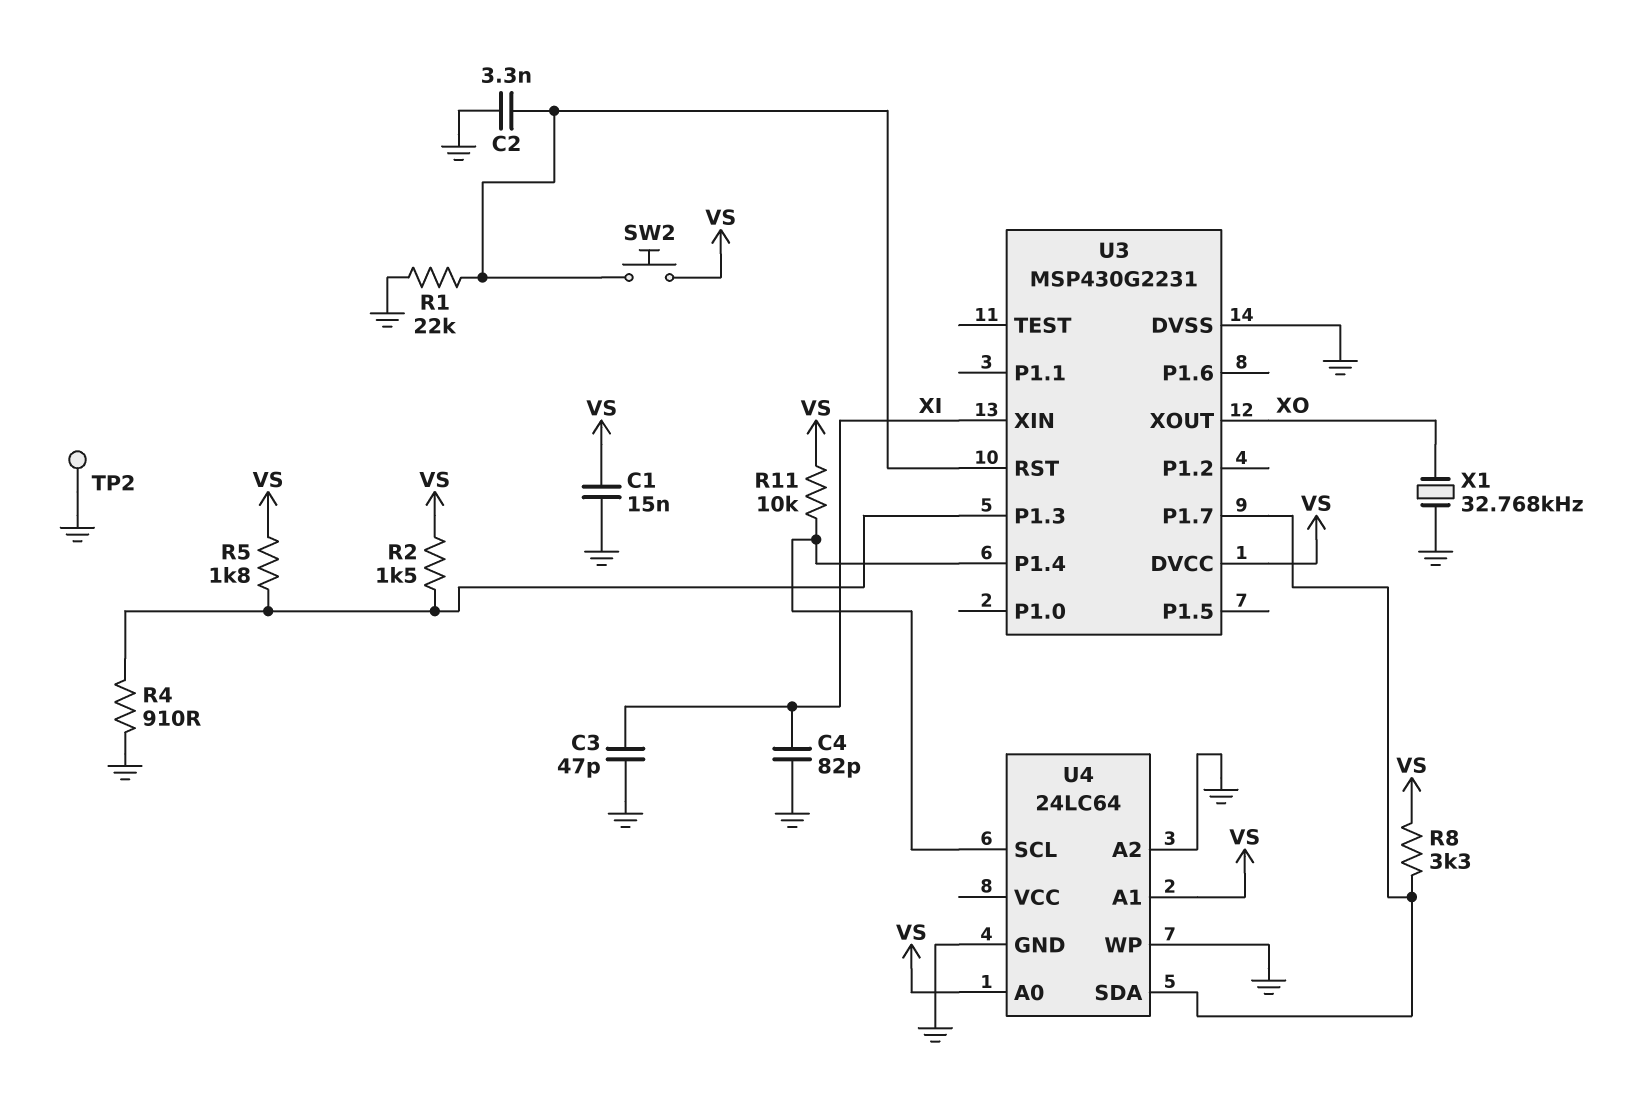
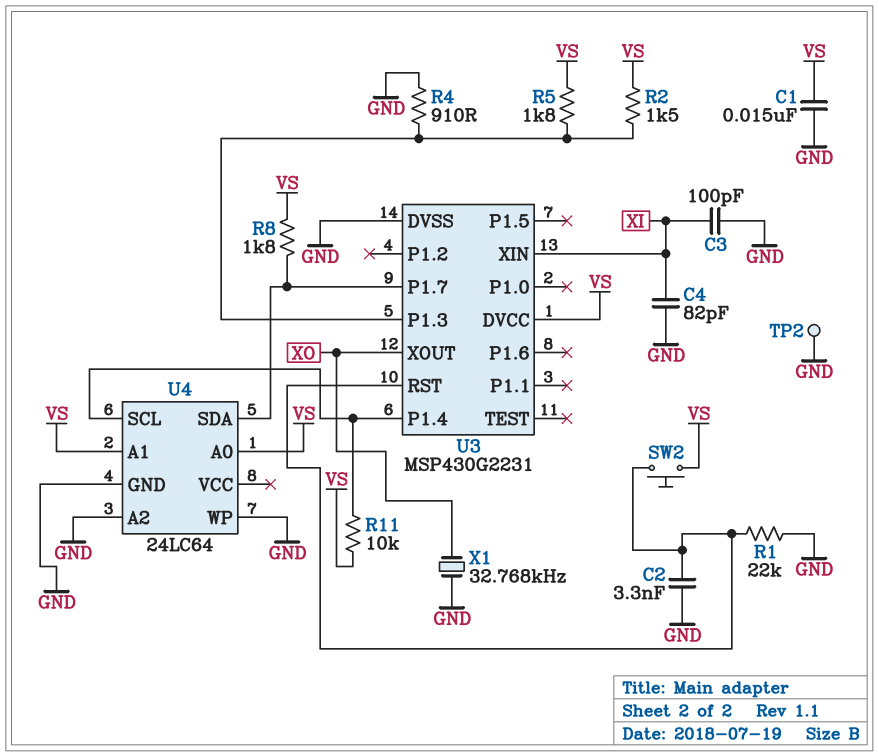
C3: 47pF (GND, XI) -> 100pF (GND, XI)
R8: 3.3k (U3/P1.7, VS) -> 1.8k (U3/P1.7, VS)

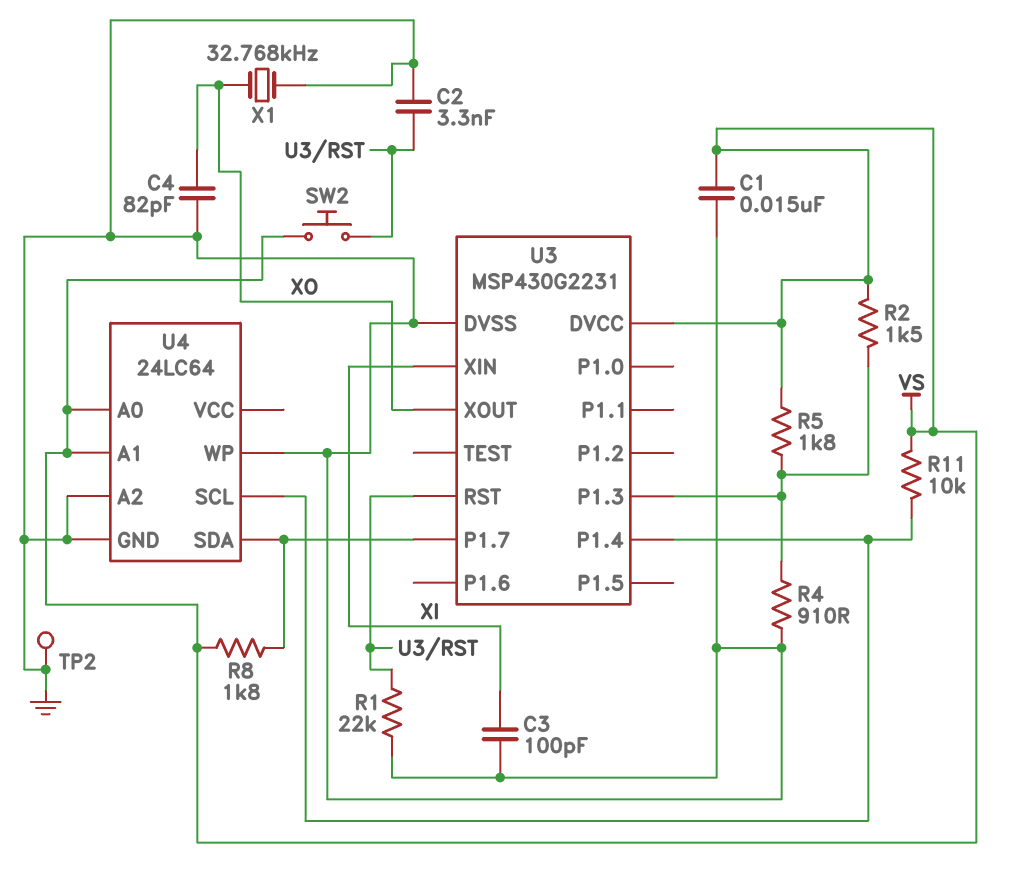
C4: 82pF (GND, XI) -> 82pF (GND, XO)

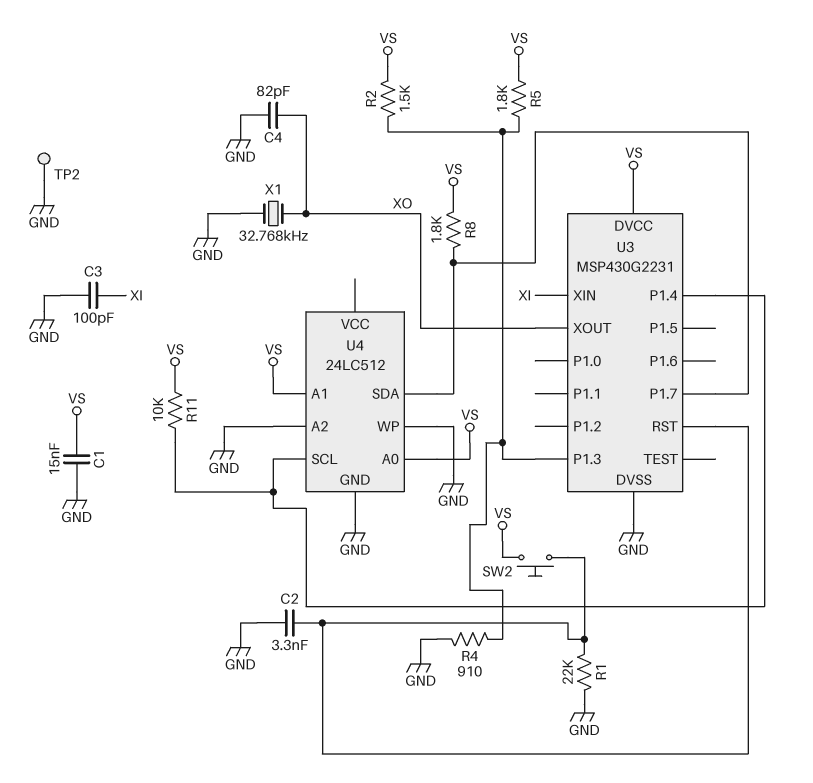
U4: 24LC64 -> 24LC512

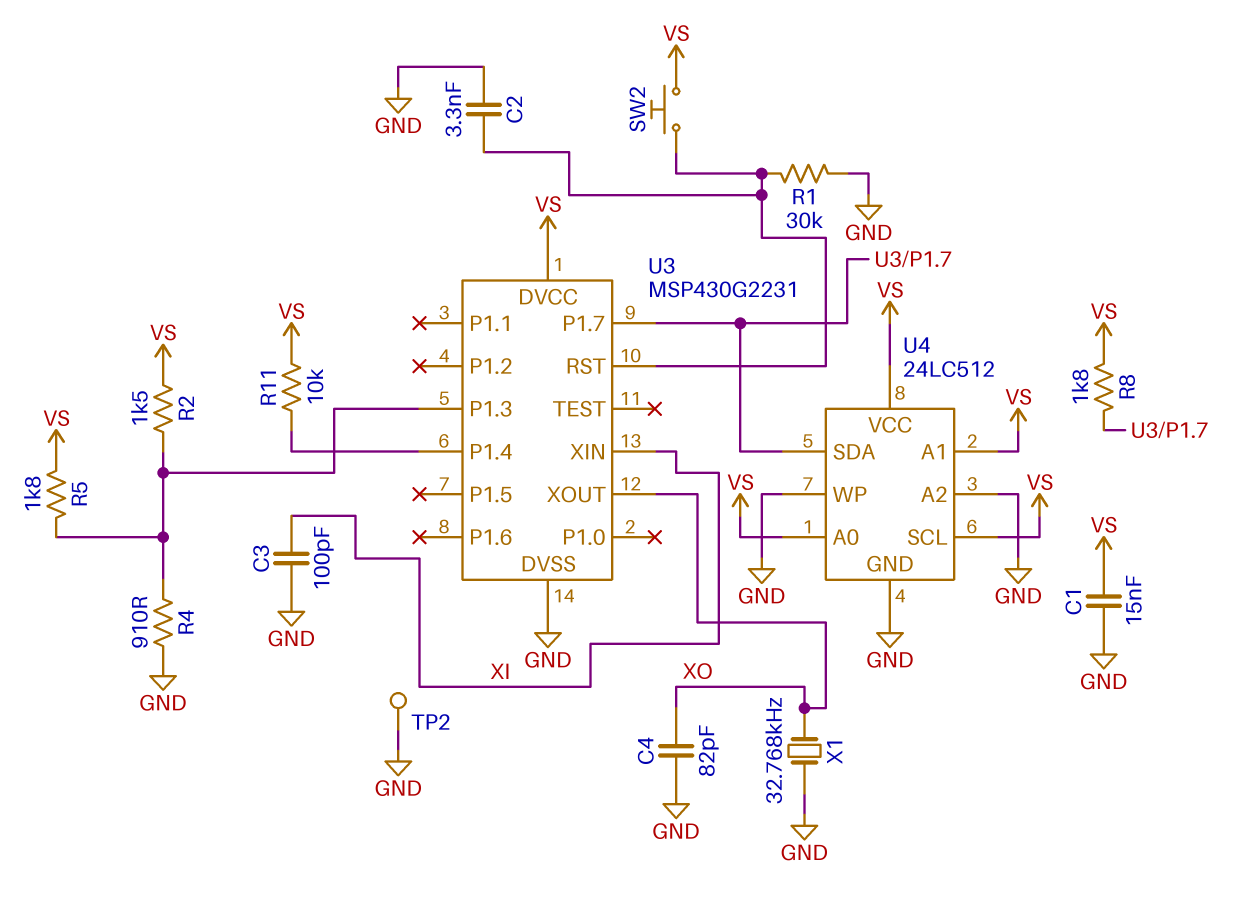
R1: 22k (GND, U3/RST) -> 30k (GND, U3/RST)
U4 pin SCL: U3/P1.4 -> VS
U4 pin VCC: none -> VS

